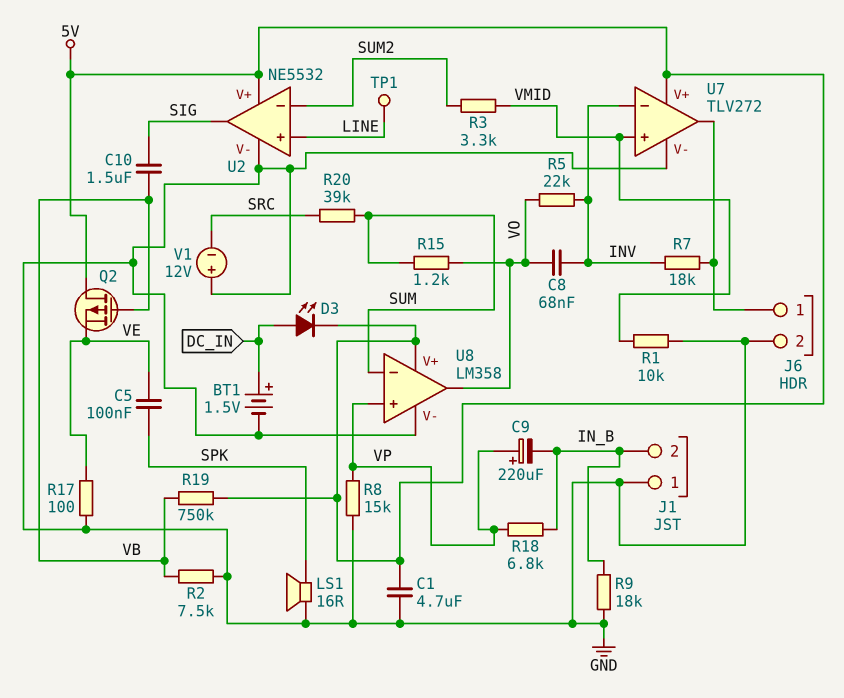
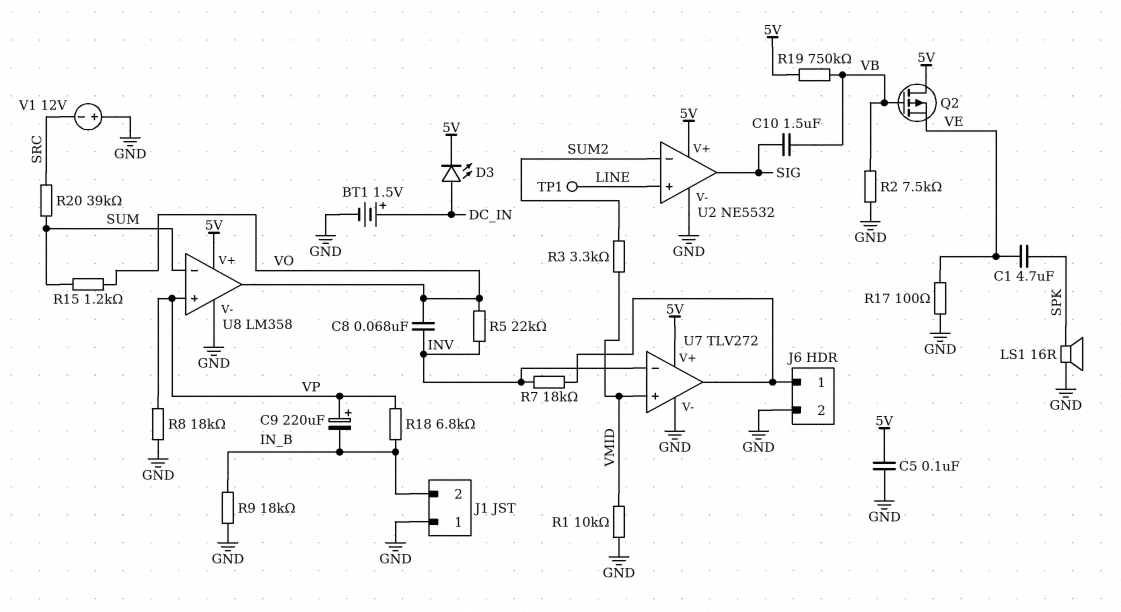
C1: 4.7uF (5V, GND) -> 4.7uF (SPK, VE)
C5: 100nF (SPK, VE) -> 100nF (5V, GND)
R8: 15k (GND, VP) -> 18k (GND, VP)

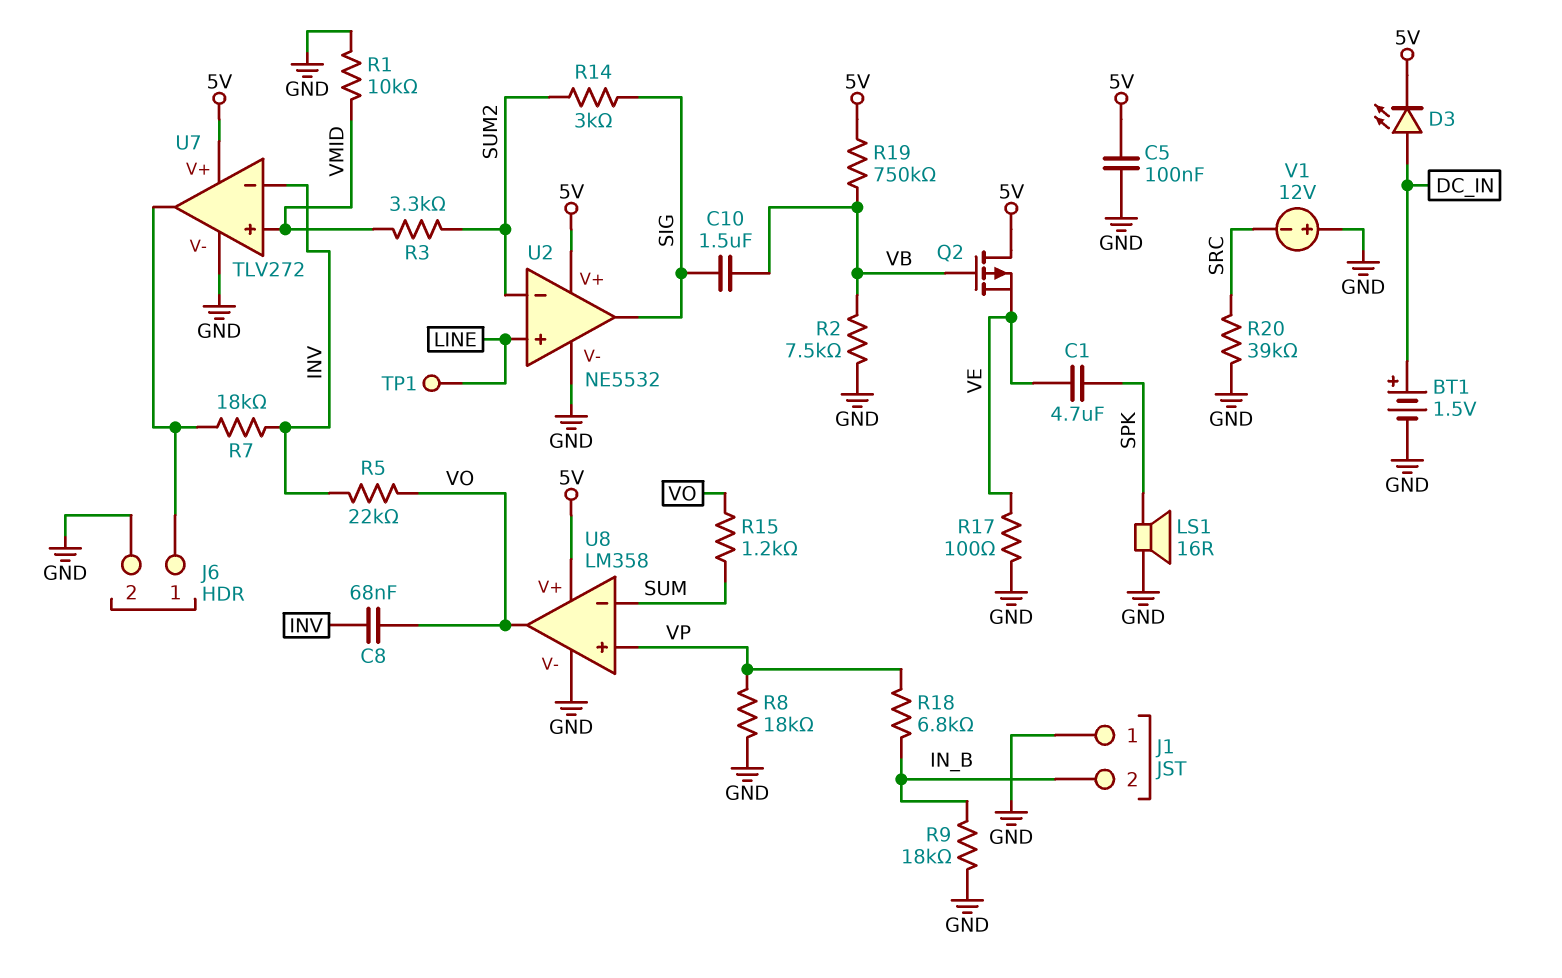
C9: 220uF (plus VP, minus IN_B) -> none
R14: none -> 3k (SIG, SUM2)
R20: 39k (SRC, SUM) -> 39k (GND, SRC)

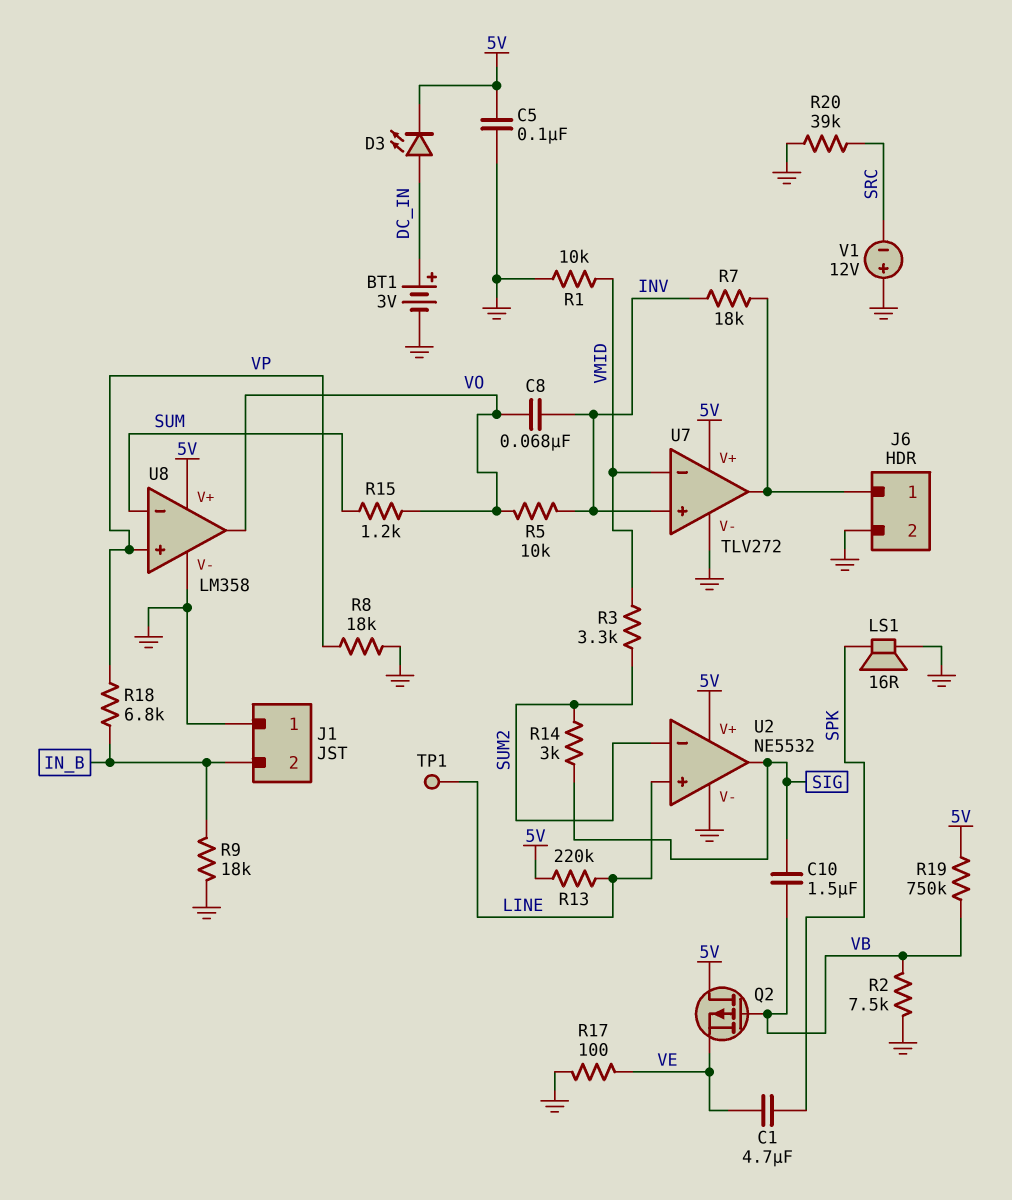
BT1: 1.5V (plus DC_IN, minus GND) -> 3V (plus DC_IN, minus GND)
R5: 22k (INV, VO) -> 10k (INV, VO)
R13: none -> 220k (5V, LINE)
U7 pin in+: VMID -> INV
U7 pin in-: INV -> VMID

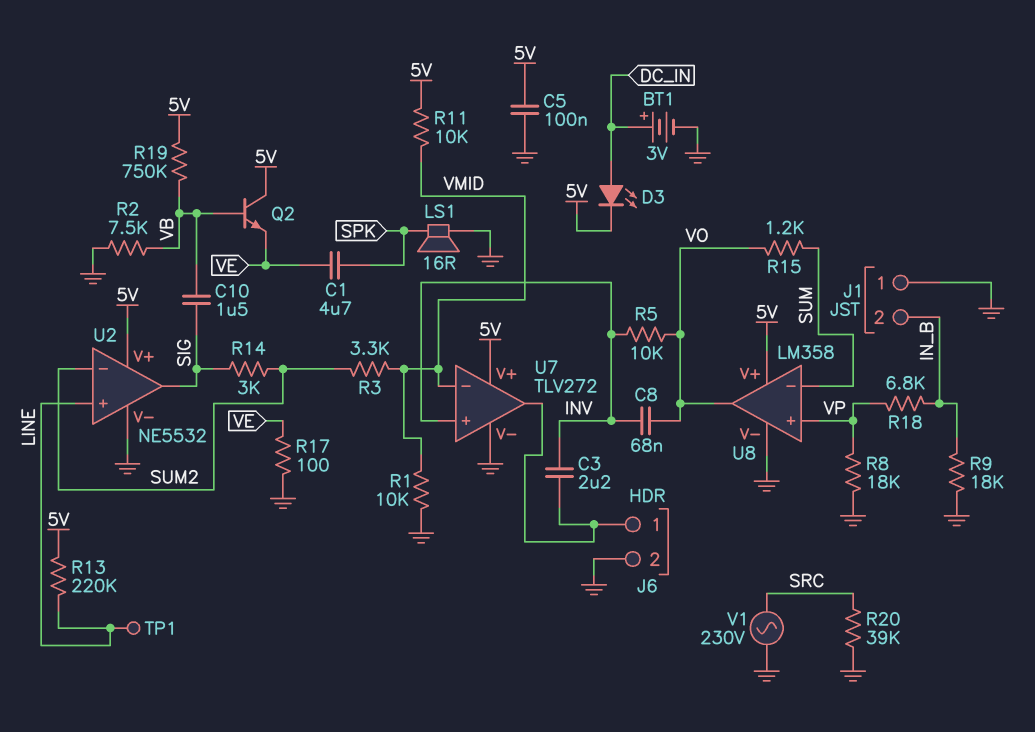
C3: none -> 2.2uF (INV, J6/1)
Q2: PMOS (G VB, D 5V, S VE) -> NPN (B VB, C 5V, E VE)
R7: 18k (INV, J6/1) -> none
R11: none -> 10k (5V, VMID)
V1: 12V (plus GND, minus SRC) -> AC 230V (GND, SRC)

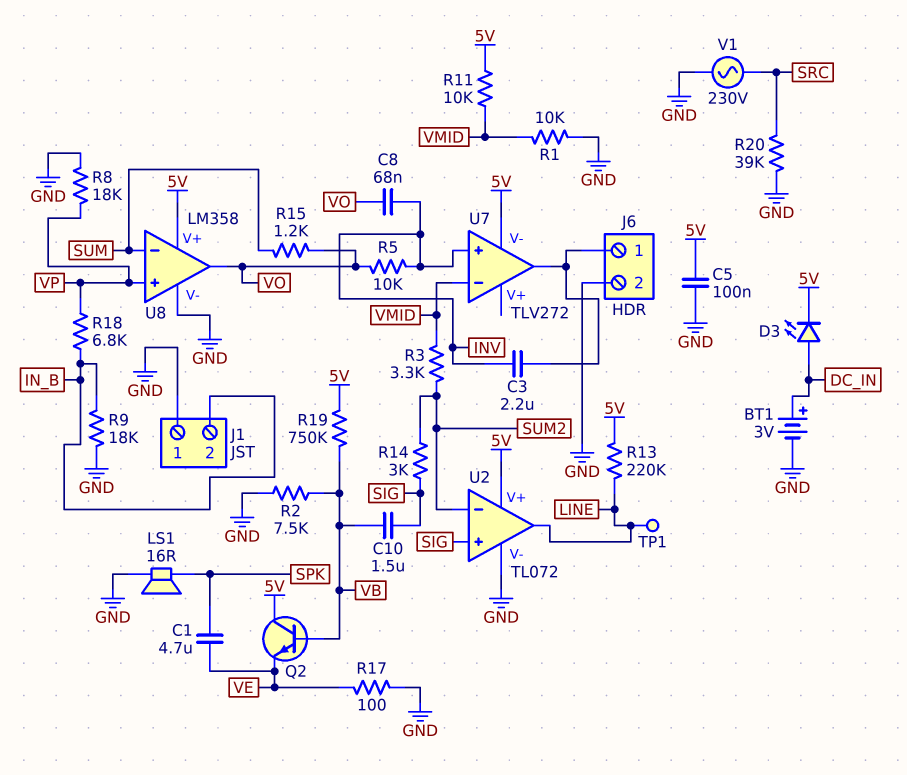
U2: NE5532 -> TL072
U2 pin in+: LINE -> SIG
U2 pin out: SIG -> LINE
U7 pin V+: 5V -> none
U7 pin V-: GND -> 5V

